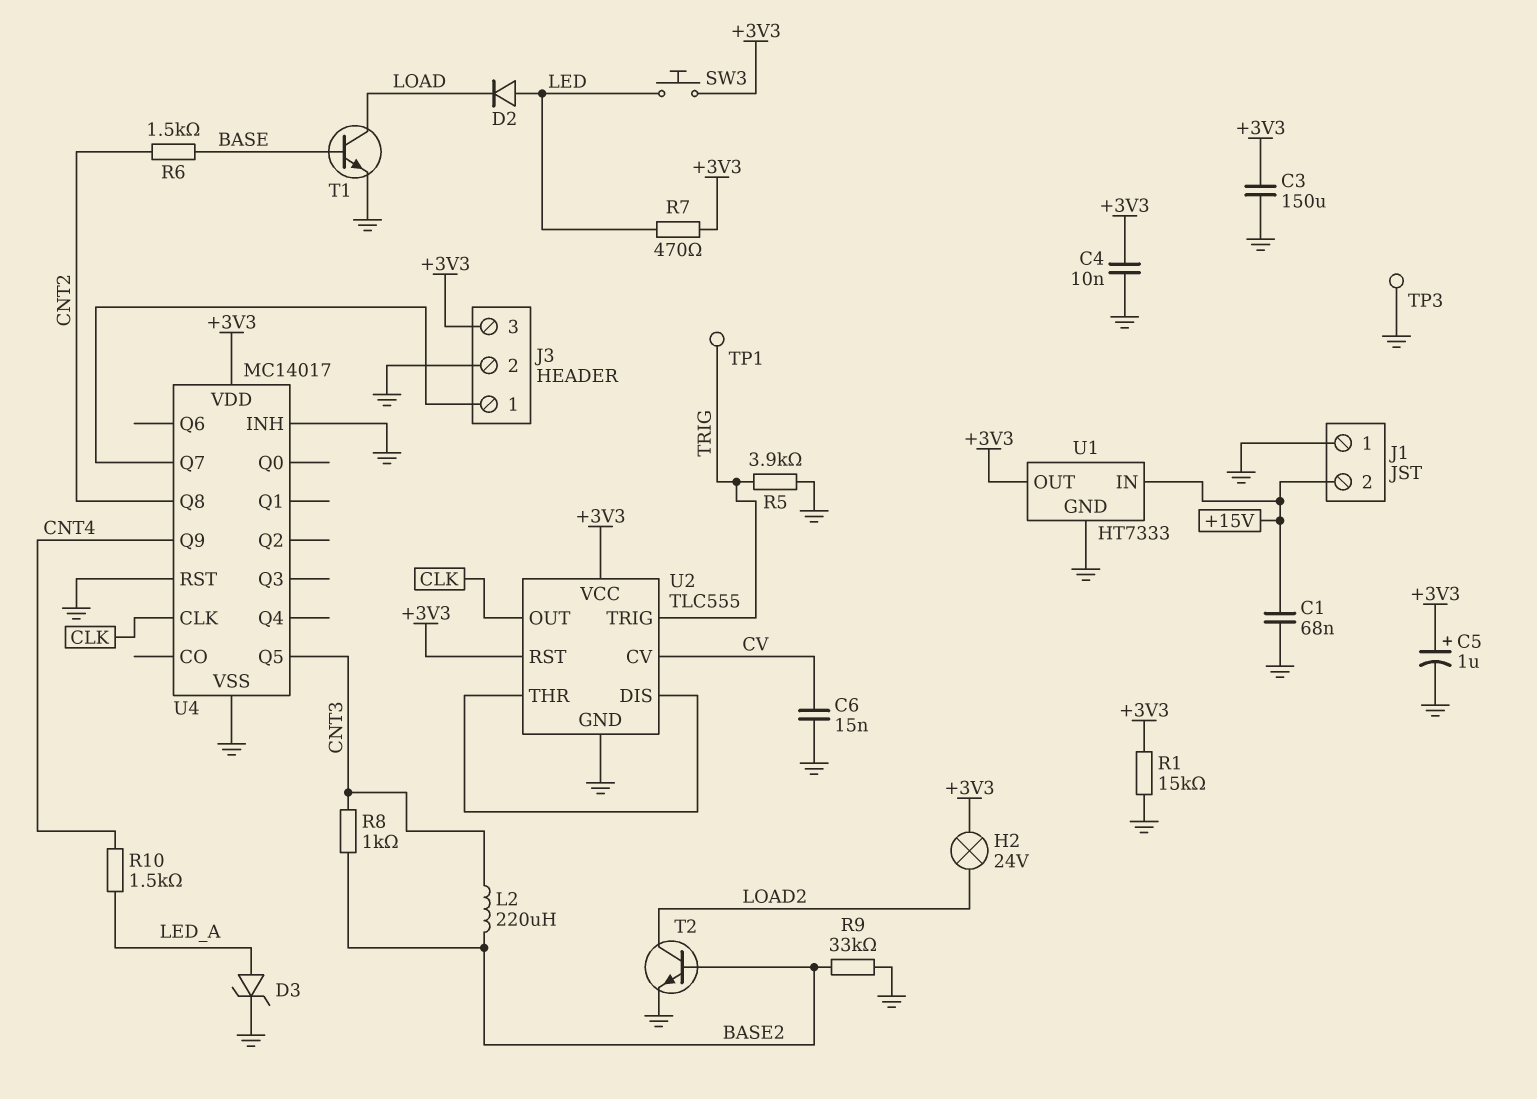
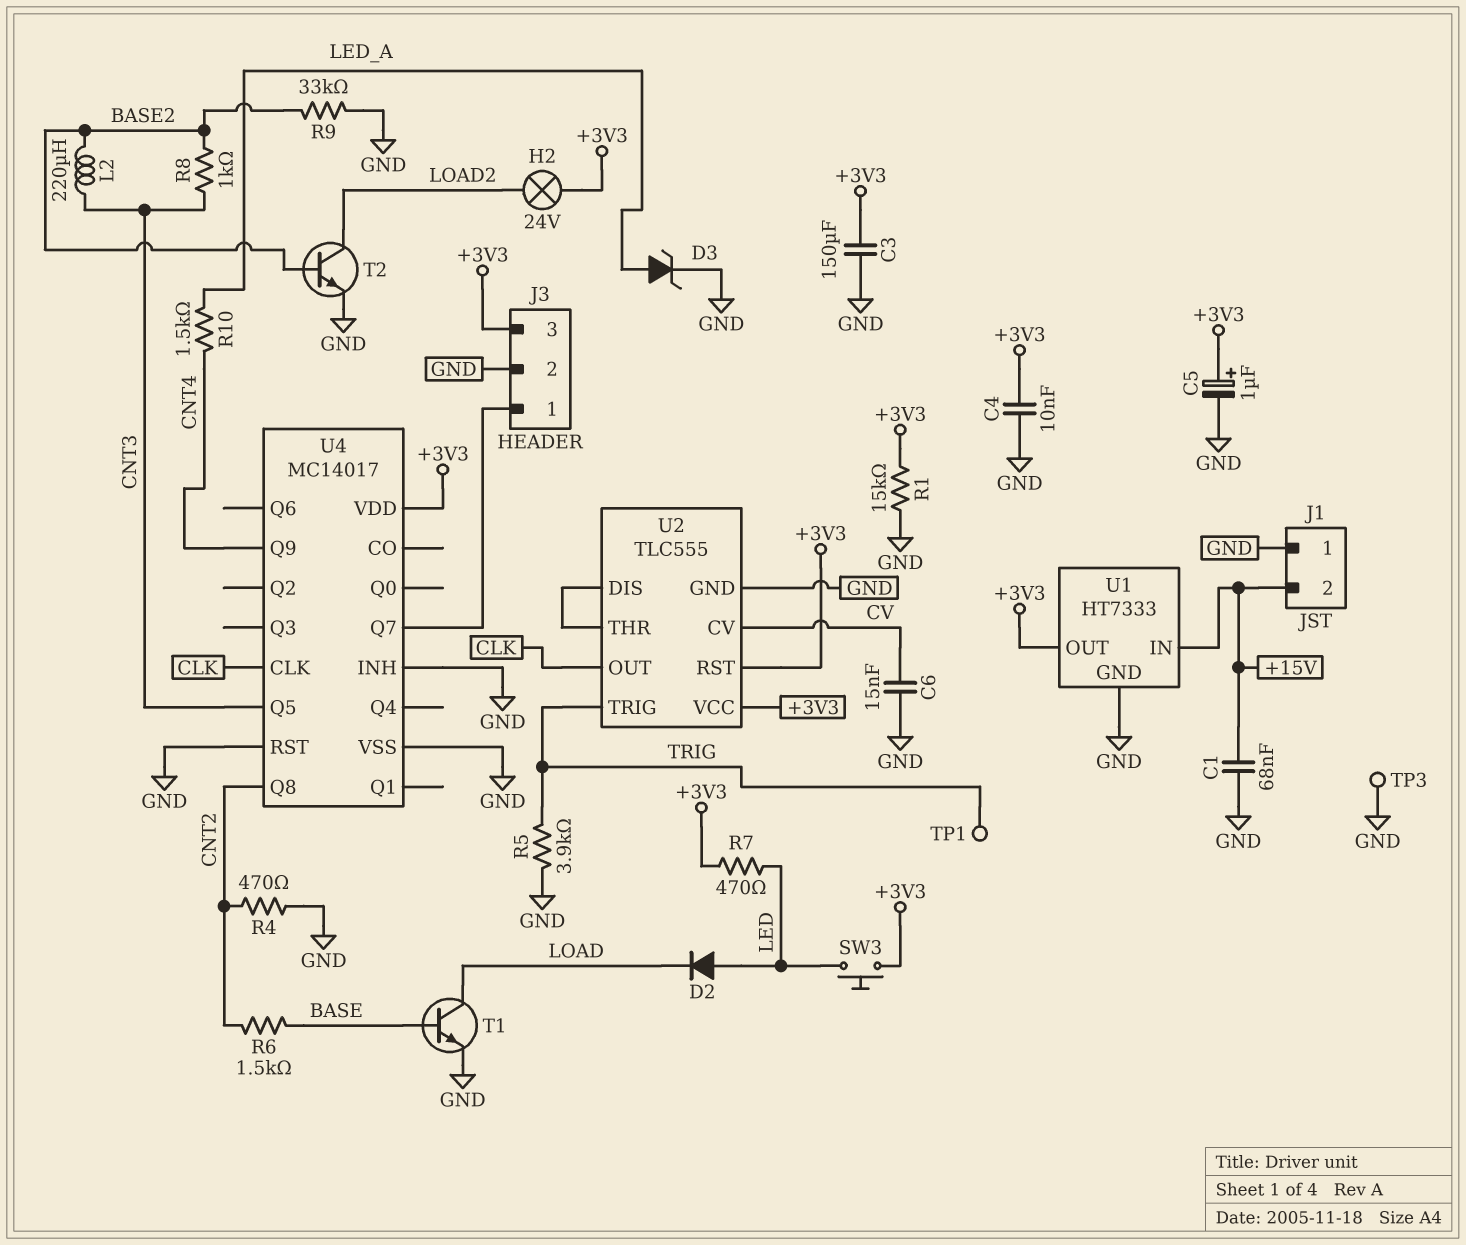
R4: none -> 470 (CNT2, GND)

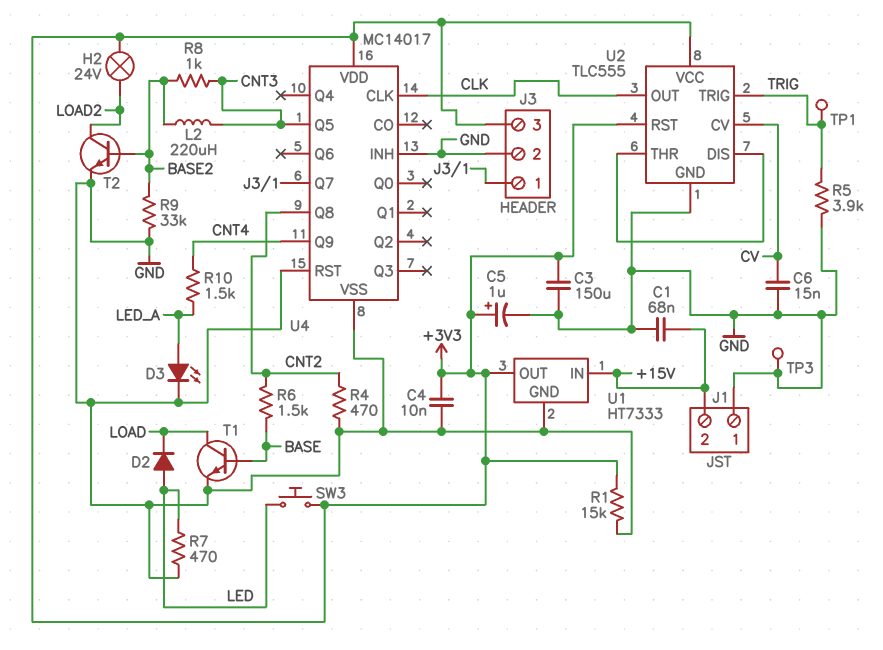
D3: zener (A LED_A, K GND) -> LED (A LED_A, K GND)
R7: 470 (+3V3, LED) -> 470 (GND, LED)

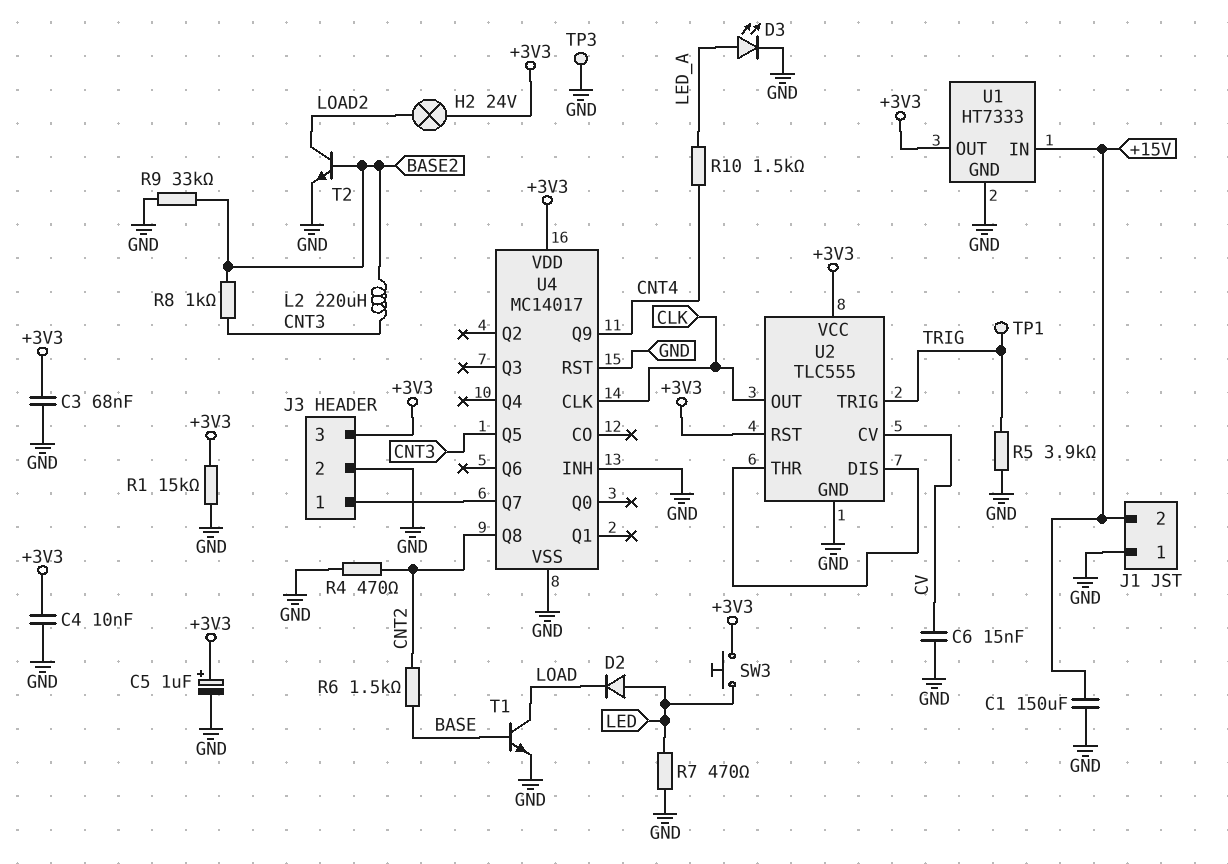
C1: 68nF (+15V, GND) -> 150uF (+15V, GND)
C3: 150uF (+3V3, GND) -> 68nF (+3V3, GND)

